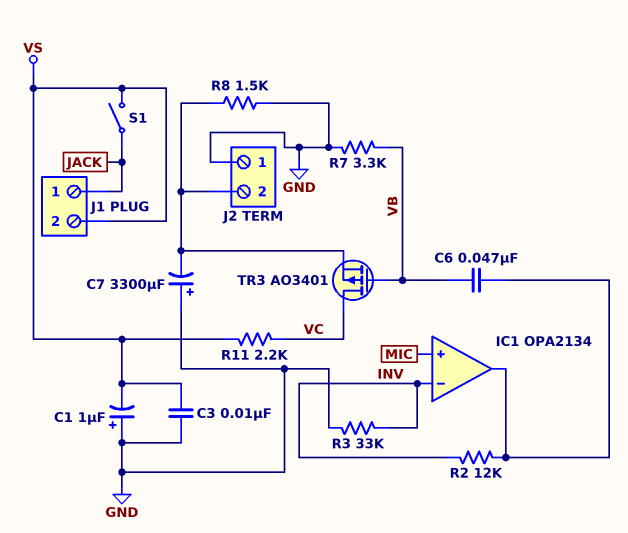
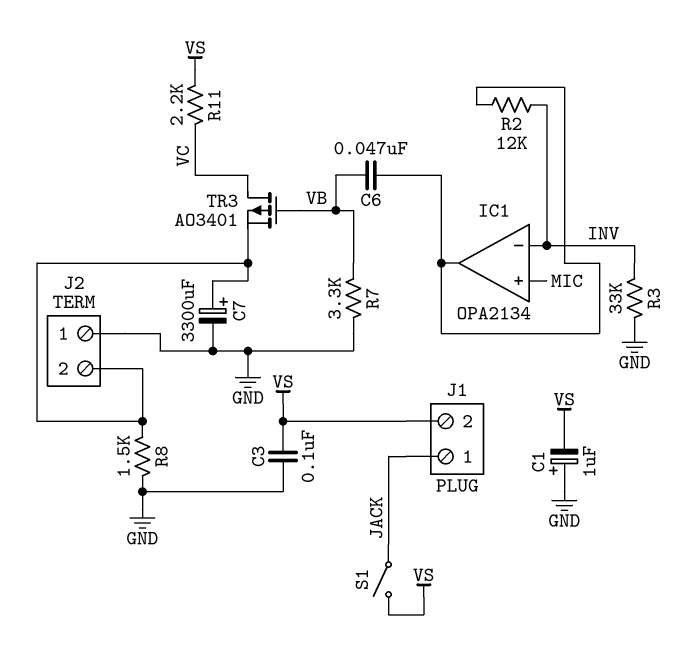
C3: 10nF (GND, VS) -> 100nF (GND, VS)
C7: 3300uF (plus GND, minus J2/2) -> 3300uF (plus J2/2, minus GND)

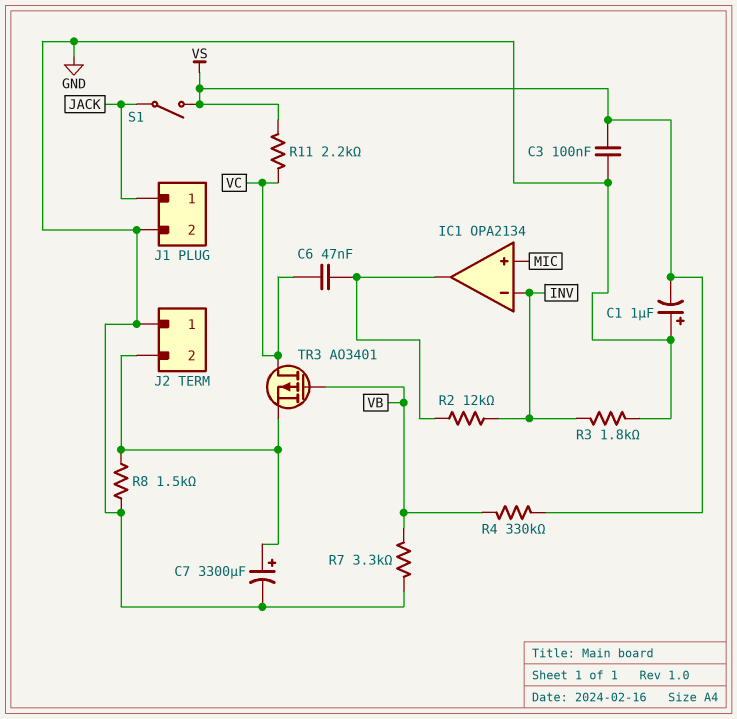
C6: 47nF (IC1/out, VB) -> 47nF (IC1/out, VC)
J1 pin 2: VS -> GND
R3: 33k (GND, INV) -> 1.8k (GND, INV)
R4: none -> 330k (VB, VS)

